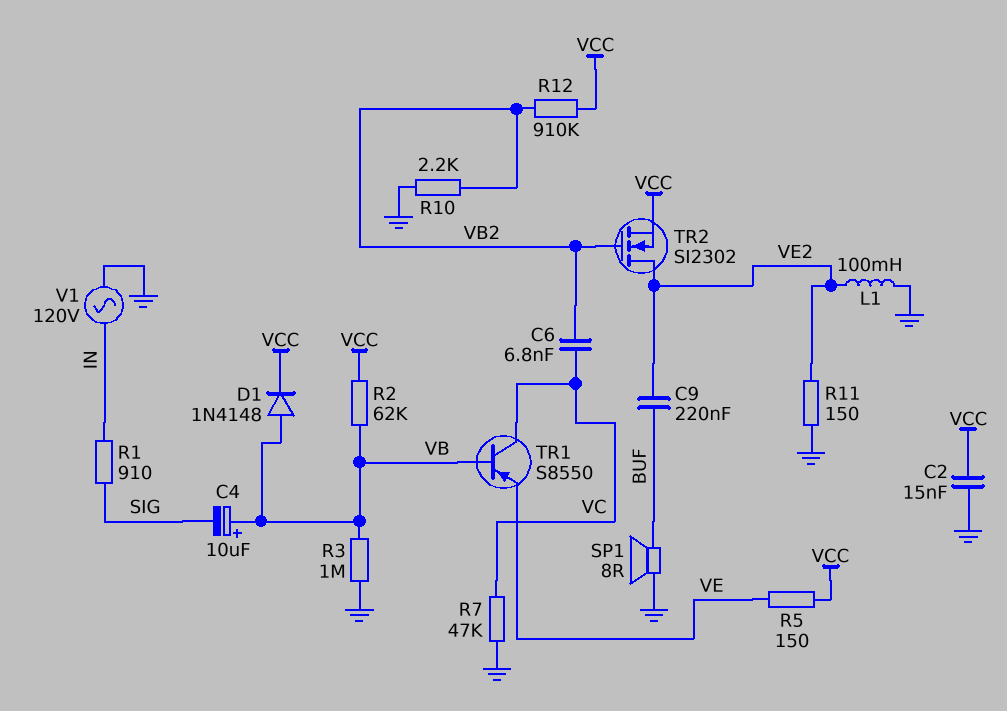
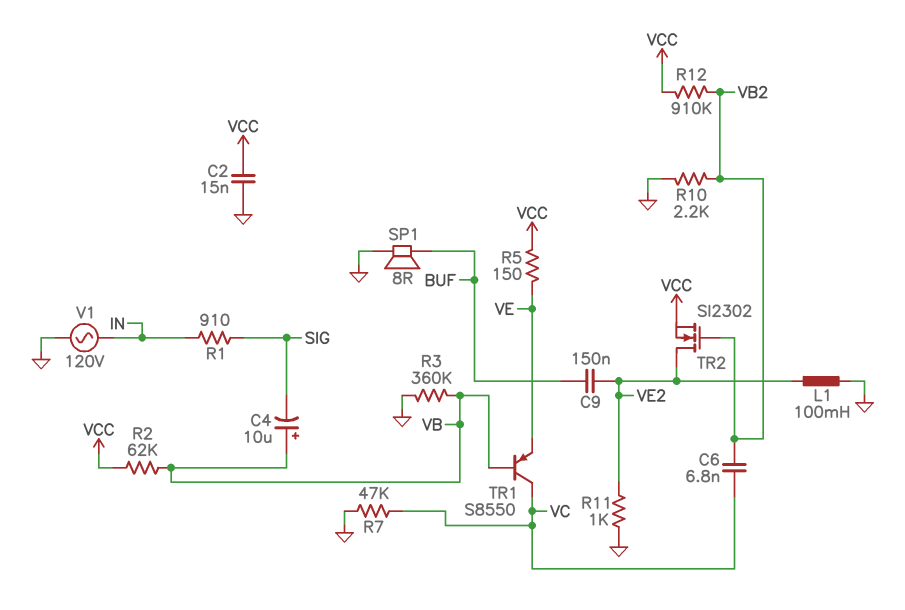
C9: 220nF (BUF, VE2) -> 150nF (BUF, VE2)
D1: diode 1N4148 (A VB, K VCC) -> none
R3: 1M (GND, VB) -> 360k (GND, VB)
R11: 150 (GND, VE2) -> 1k (GND, VE2)

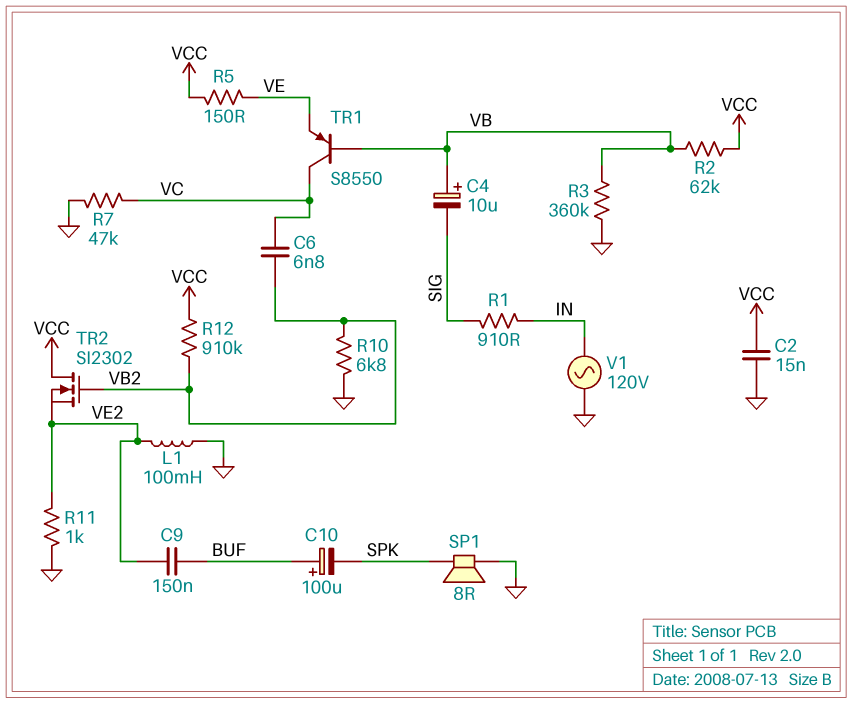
C10: none -> 100uF (plus BUF, minus SPK)
R10: 2.2k (GND, VB2) -> 6.8k (GND, VB2)
SP1: speaker 8R (BUF, GND) -> speaker 8R (GND, SPK)
TR2: NMOS SI2302 (G VB2, D VE2, S VCC) -> NMOS SI2302 (G VB2, D VCC, S VE2)

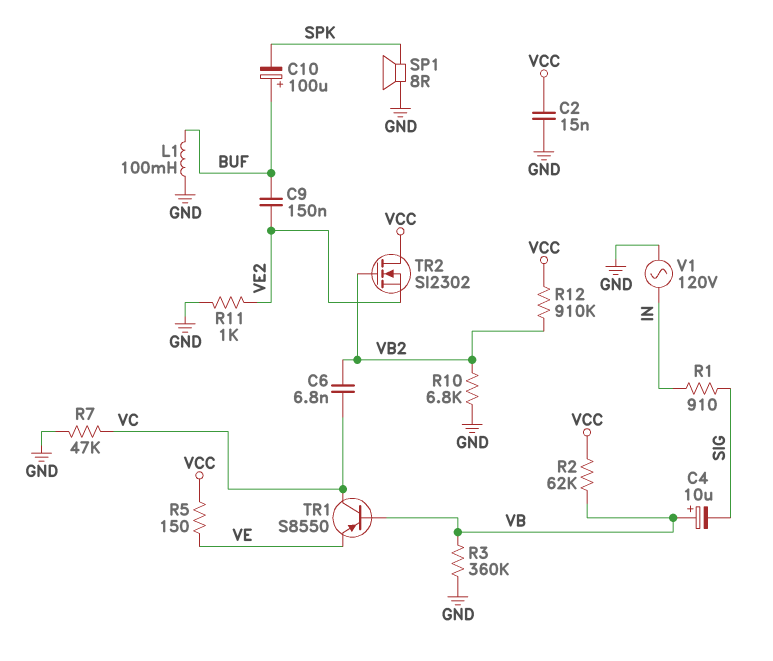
L1: 100mH (GND, VE2) -> 100mH (BUF, GND)

